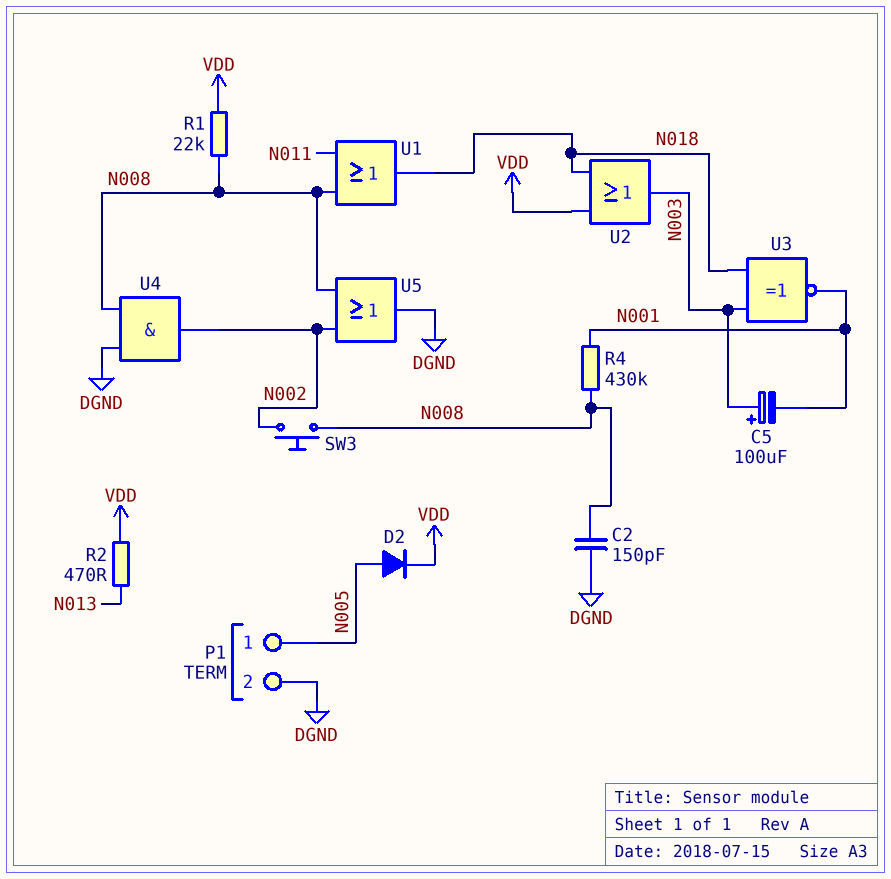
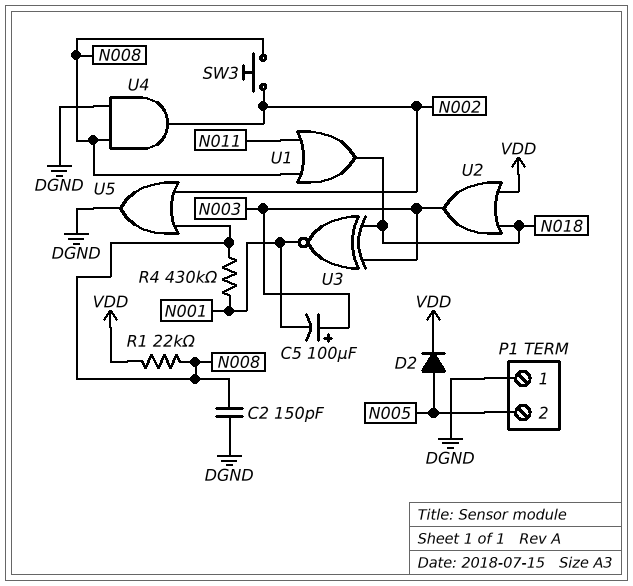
P1 pin 1: N005 -> DGND
P1 pin 2: DGND -> N005
R2: 470 (N013, VDD) -> none

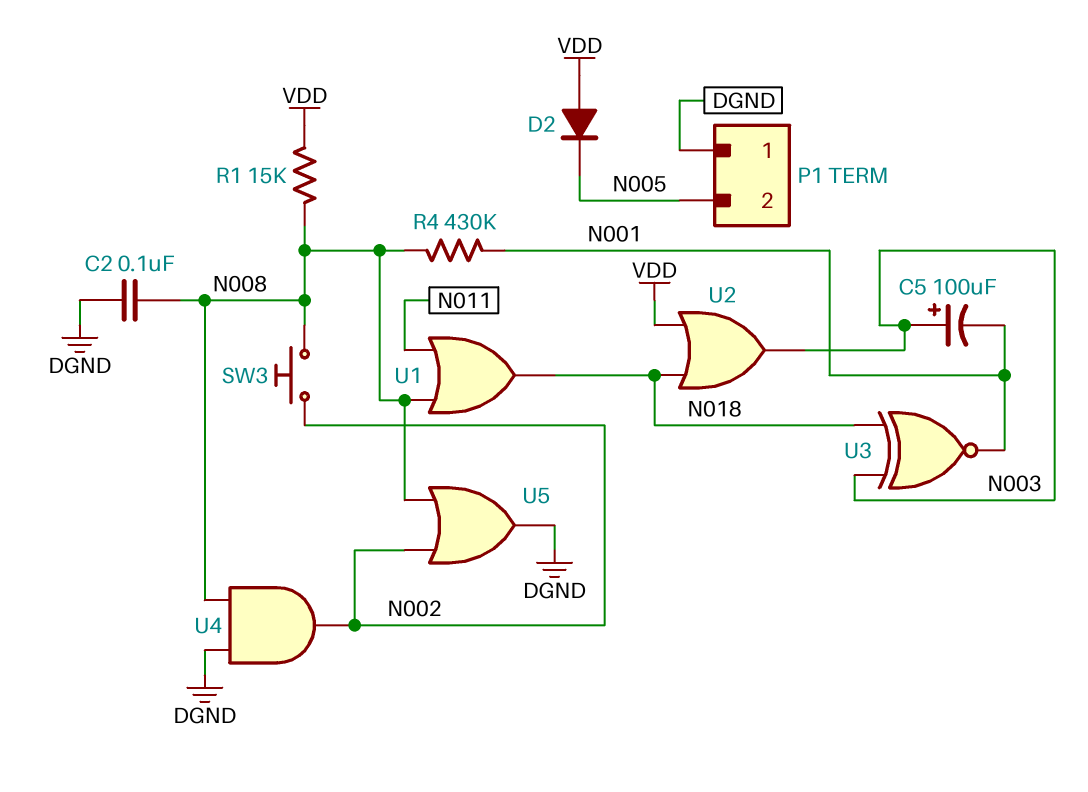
C2: 150pF (DGND, N008) -> 100nF (DGND, N008)
D2: diode (A N005, K VDD) -> diode (A VDD, K N005)
R1: 22k (N008, VDD) -> 15k (N008, VDD)

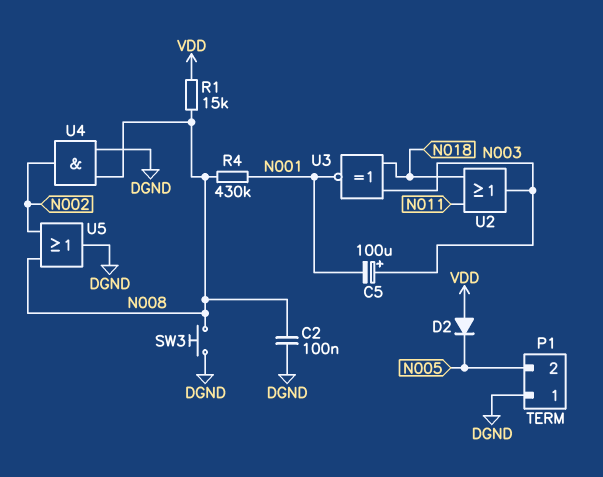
SW3: button (N002, N008) -> button (DGND, N008)
U1: OR (in N008, in N011, out N018) -> none
U2: OR (in N018, in VDD, out N003) -> OR (in N011, in N018, out N003)

